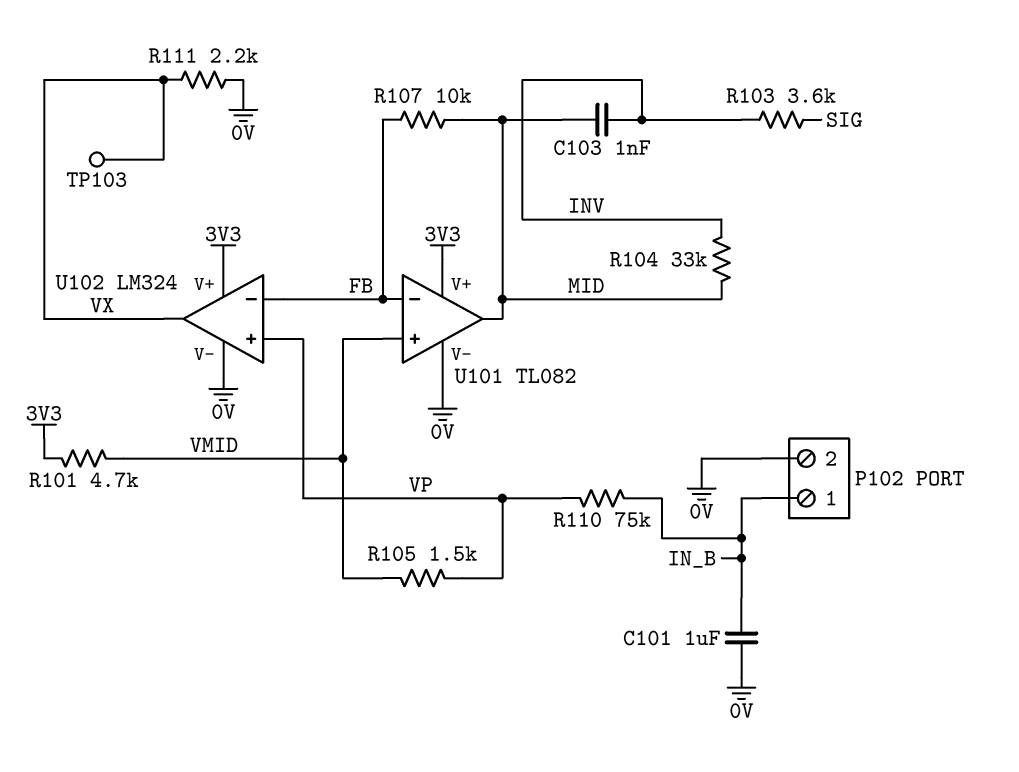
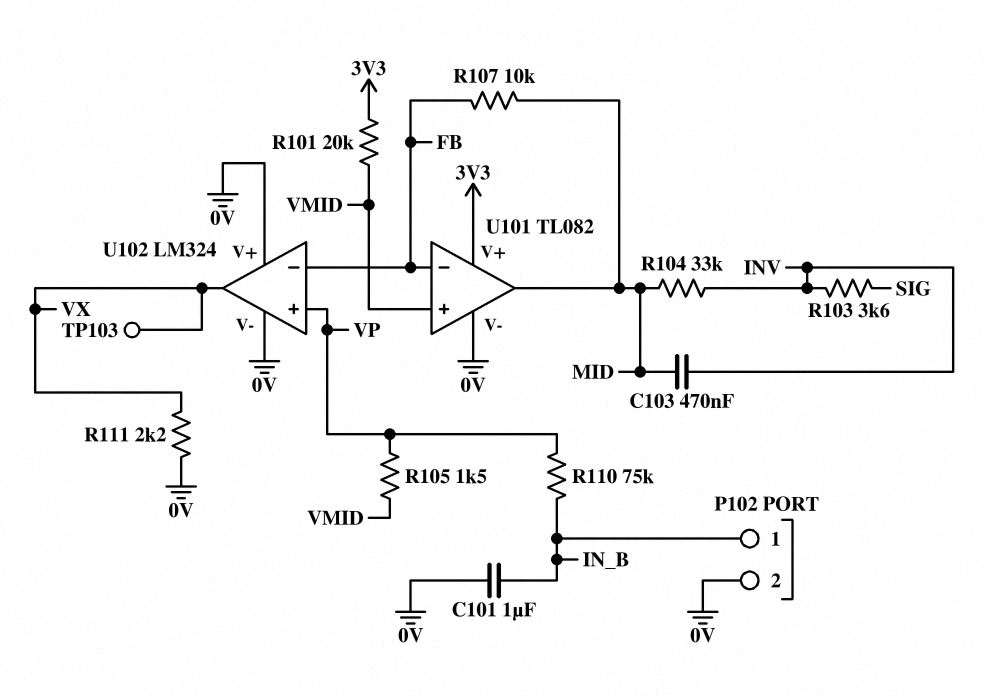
C103: 1nF (INV, MID) -> 470nF (INV, MID)
R101: 4.7k (3V3, VMID) -> 20k (3V3, VMID)
U102 pin V+: 3V3 -> 0V

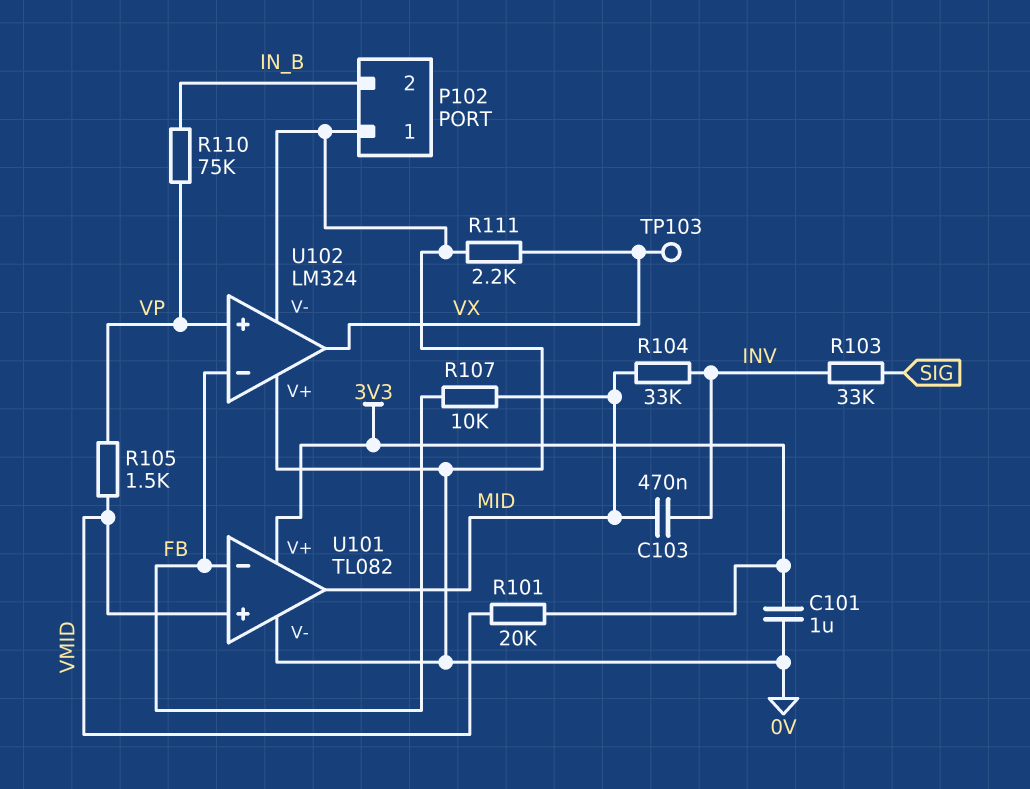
C101: 1uF (0V, IN_B) -> 1uF (0V, 3V3)
P102 pin 1: IN_B -> 0V
P102 pin 2: 0V -> IN_B
R103: 3.6k (INV, SIG) -> 33k (INV, SIG)

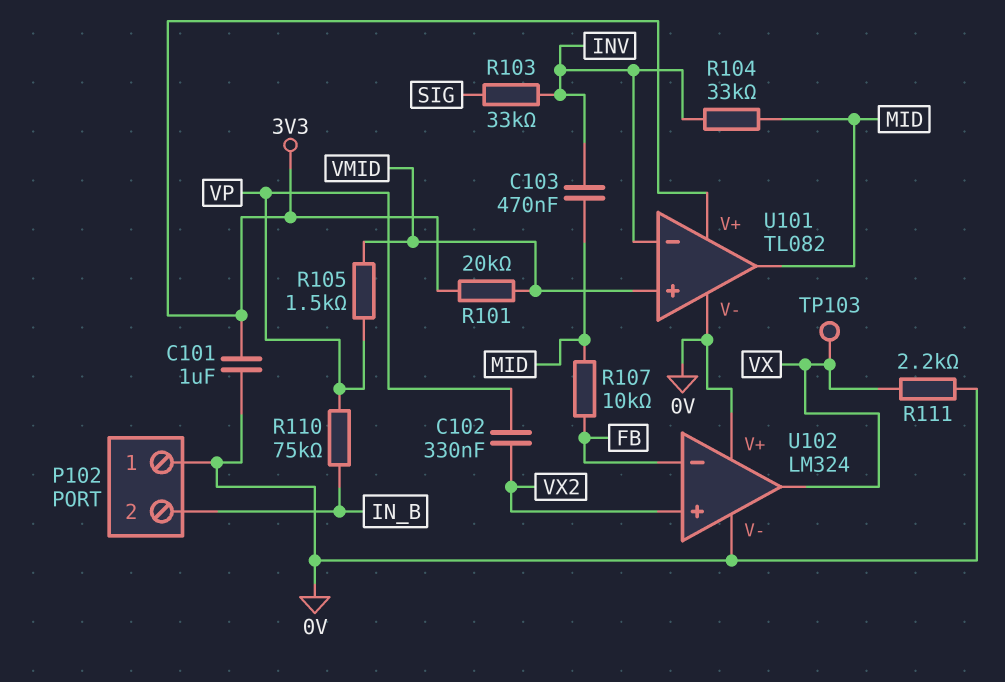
C102: none -> 330nF (VP, VX2)
U101 pin in-: FB -> INV
U102 pin in+: VP -> VX2

